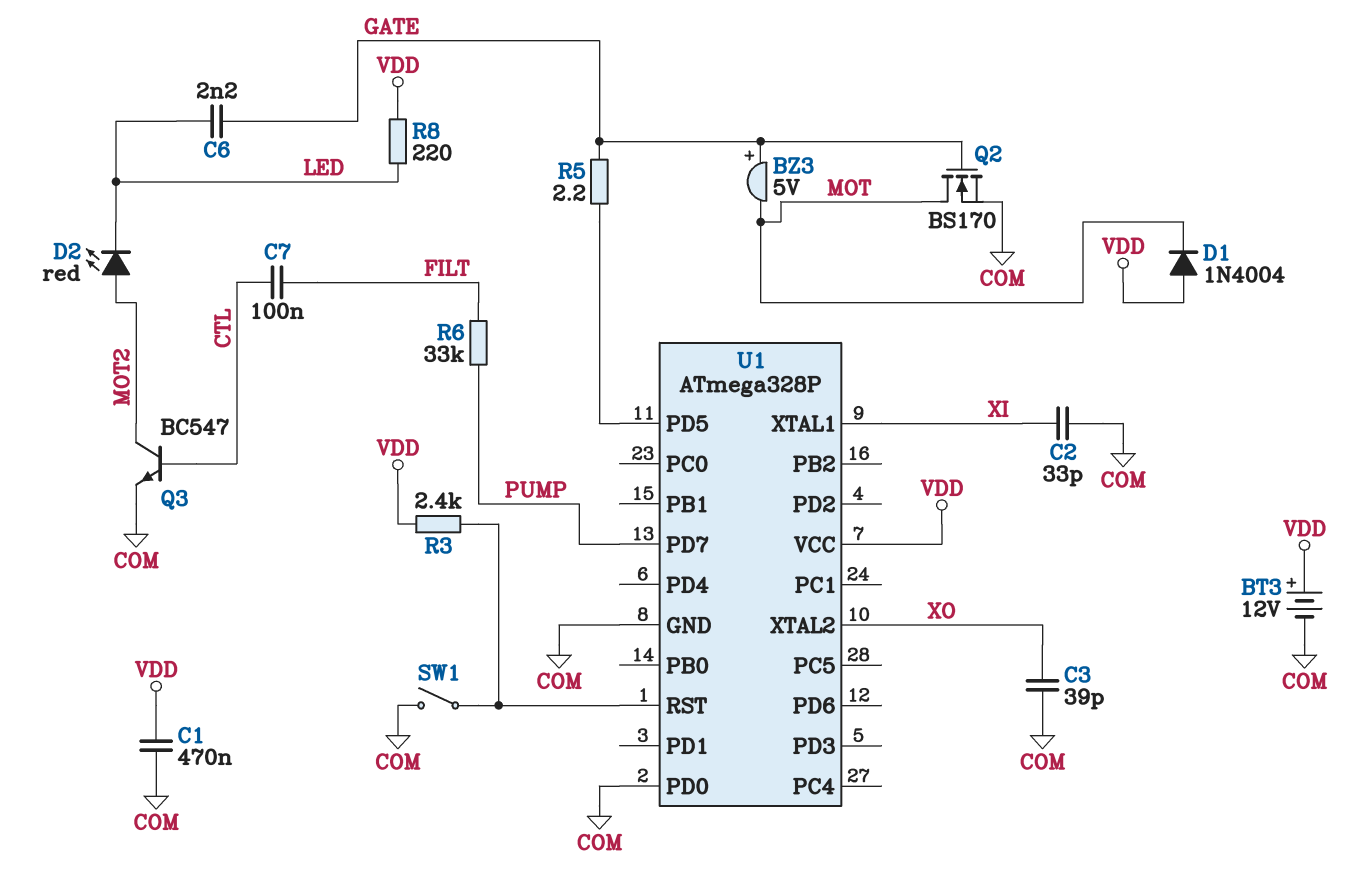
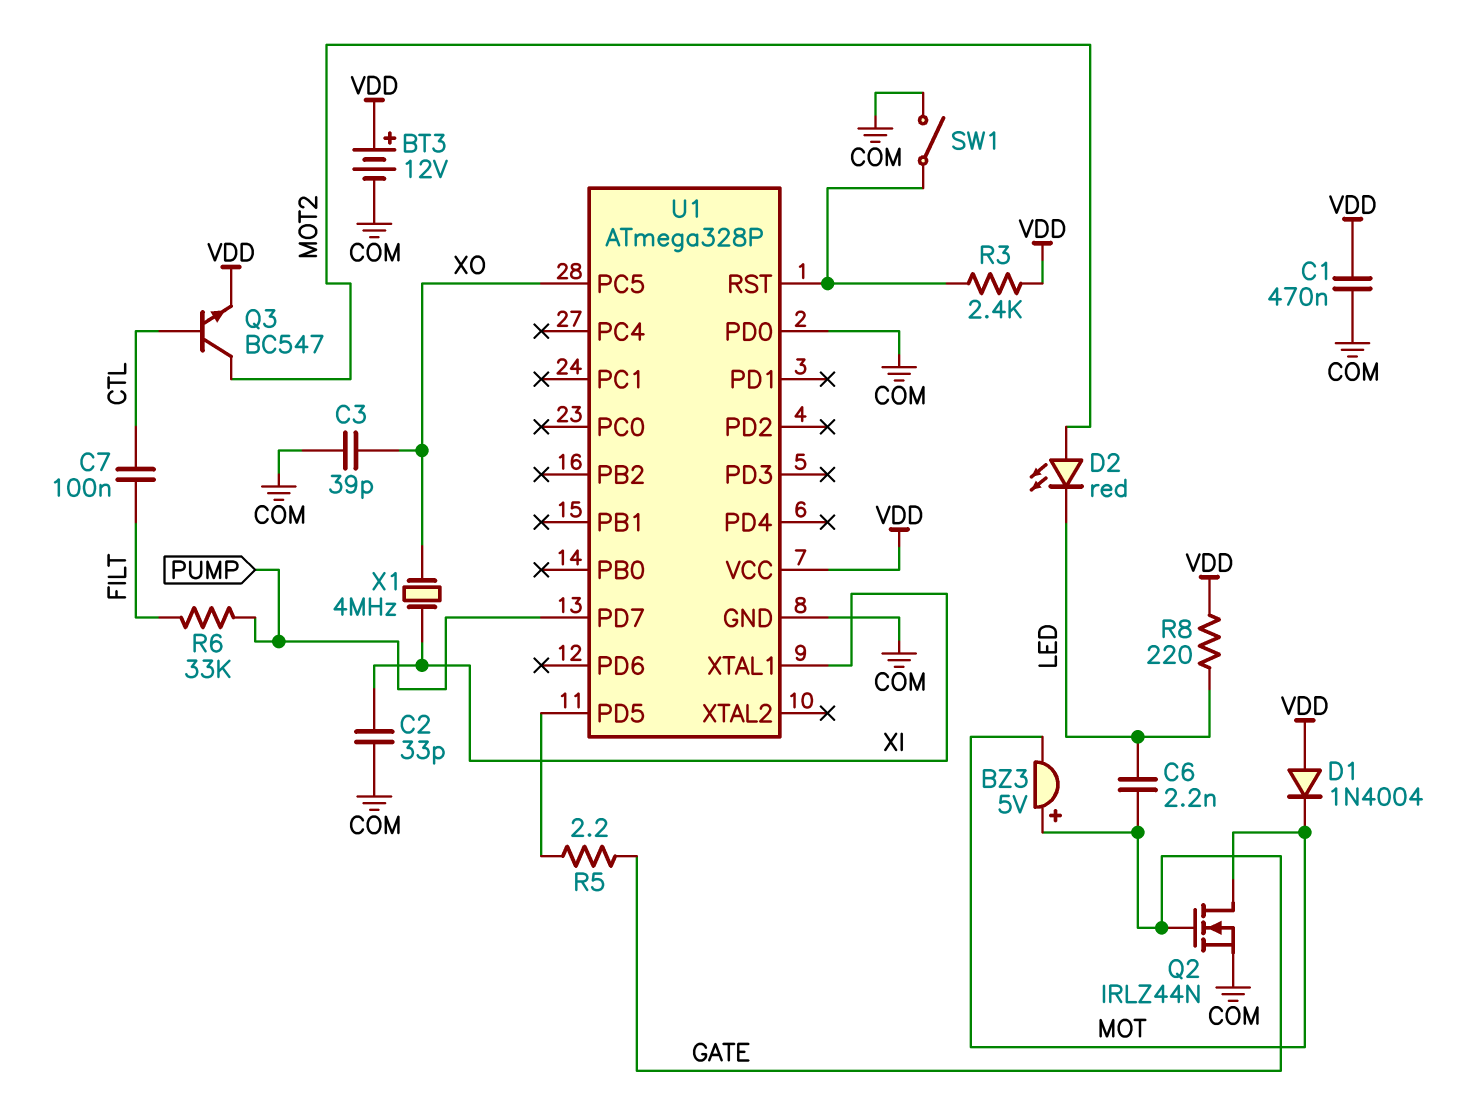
Q2: NMOS BS170 (G GATE, D MOT, S COM) -> NMOS IRLZ44N (G GATE, D MOT, S COM)
Q3: NPN BC547 (B CTL, C MOT2, E COM) -> NPN BC547 (B CTL, C MOT2, E VDD)
U1 pin PC5: none -> XO
U1 pin XTAL2: XO -> none
X1: none -> 4MHz (XI, XO)

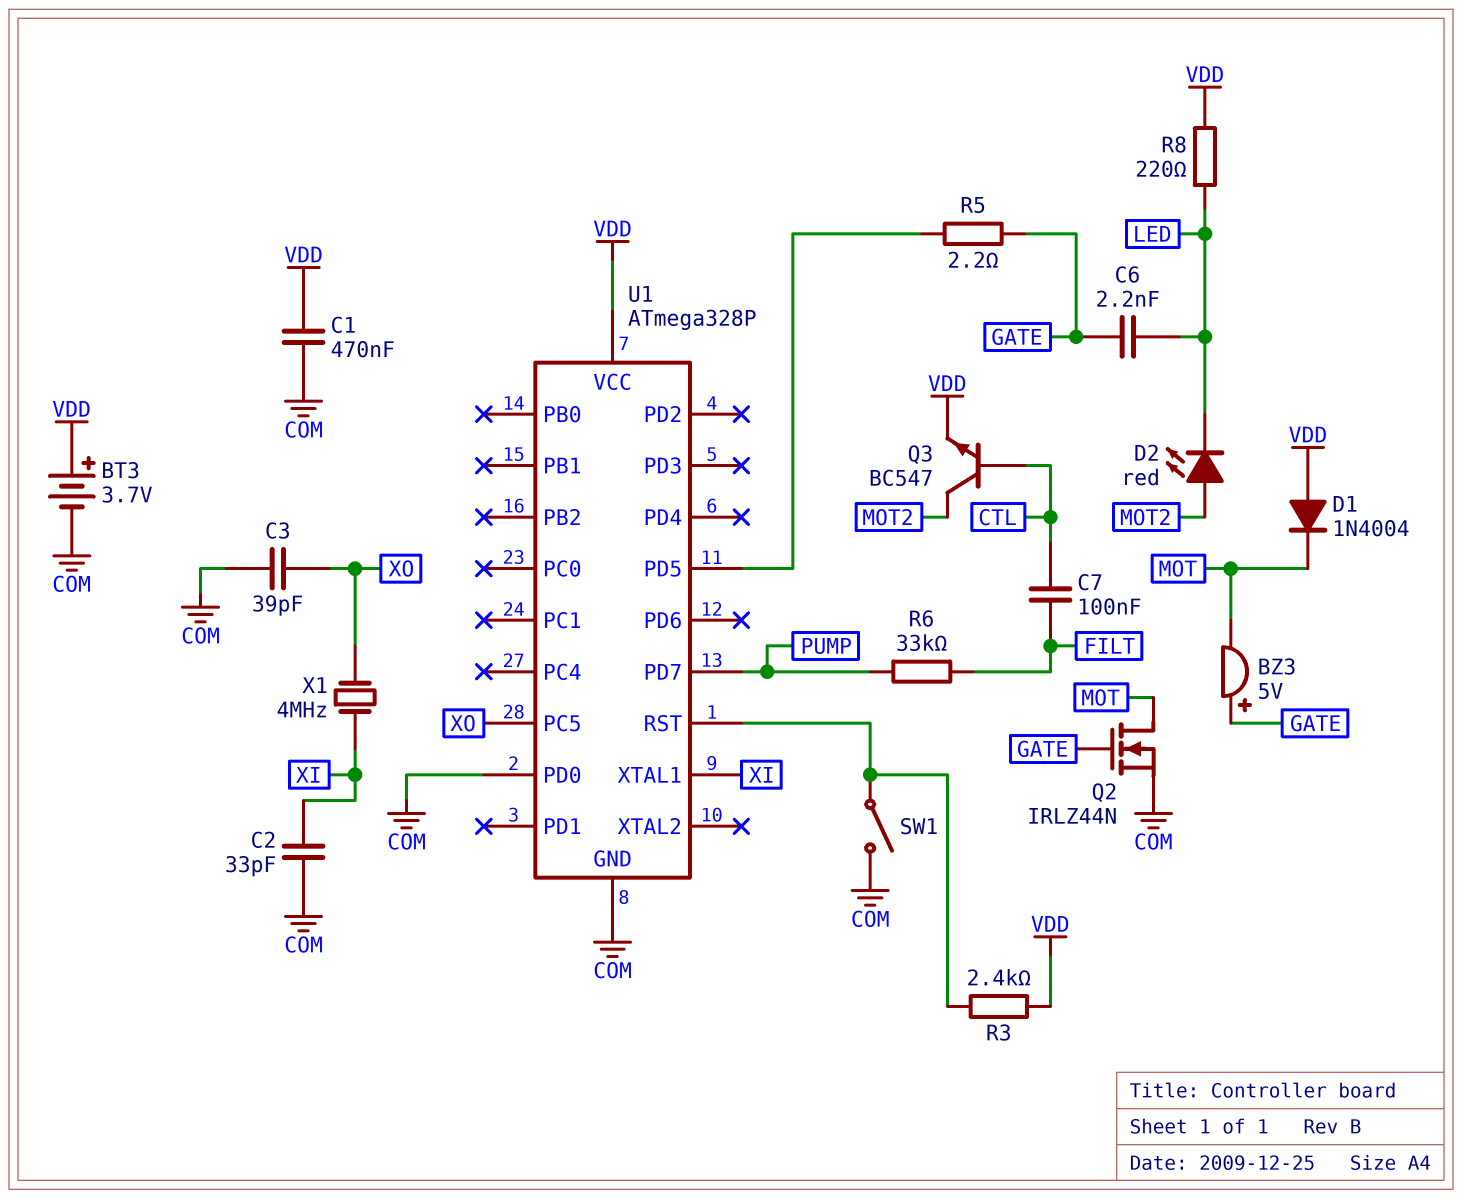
BT3: 12V (plus VDD, minus COM) -> 3.7V (plus VDD, minus COM)

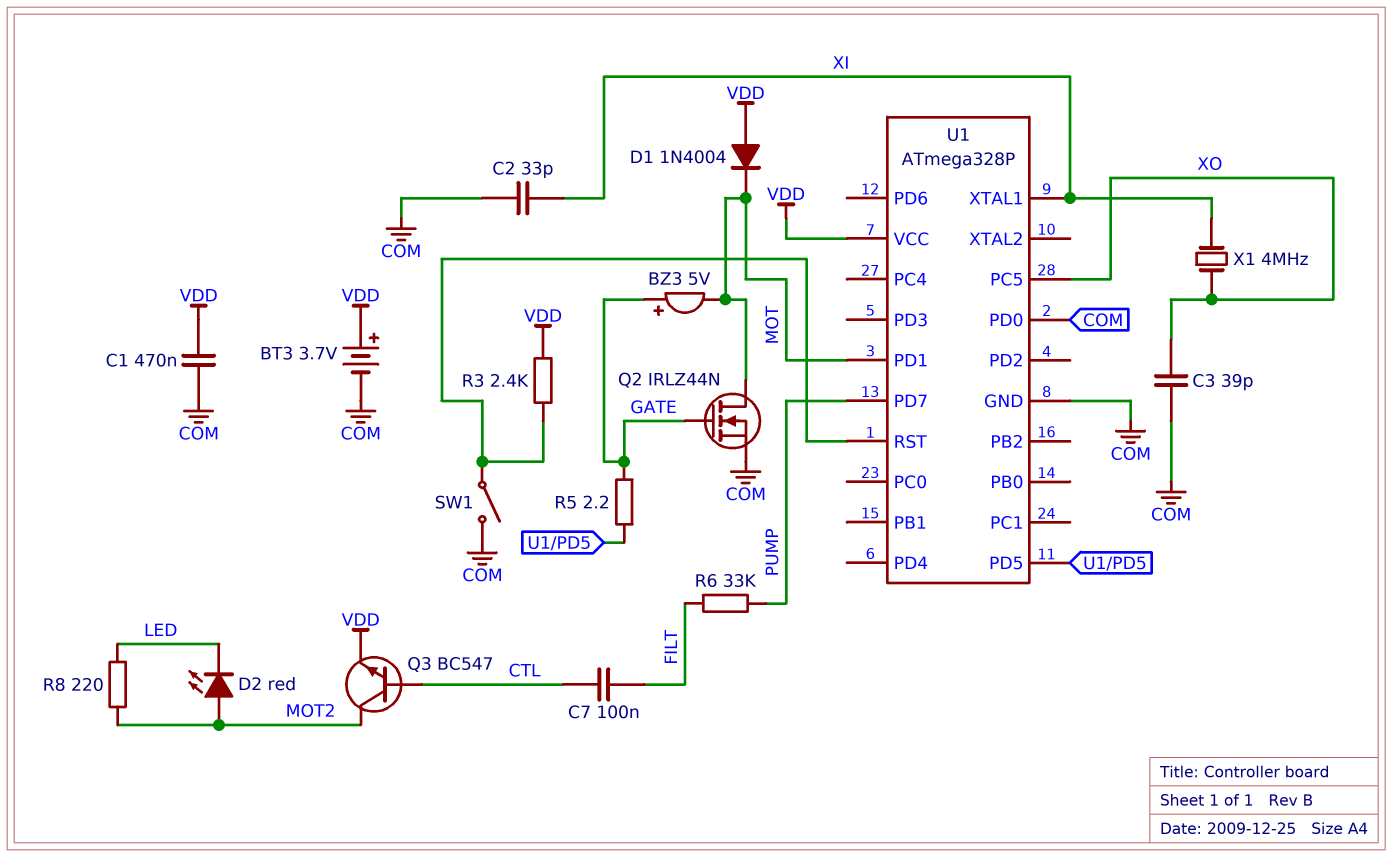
C6: 2.2nF (GATE, LED) -> none
R8: 220 (LED, VDD) -> 220 (LED, MOT2)
U1 pin PD1: none -> MOT

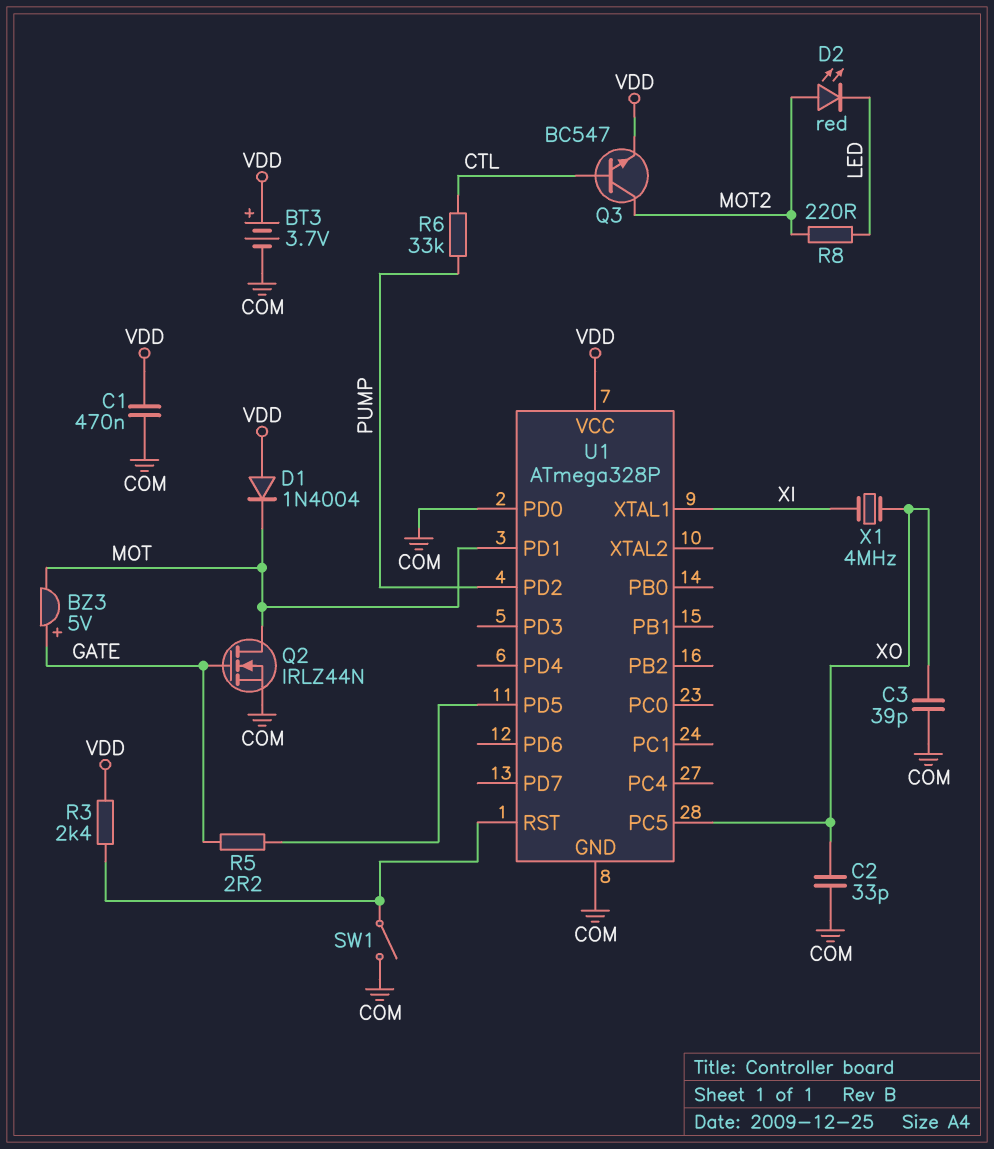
C2: 33pF (COM, XI) -> 33pF (COM, XO)
C7: 100nF (CTL, FILT) -> none
R6: 33k (FILT, PUMP) -> 33k (CTL, PUMP)
U1 pin PD2: none -> PUMP
U1 pin PD7: PUMP -> none

